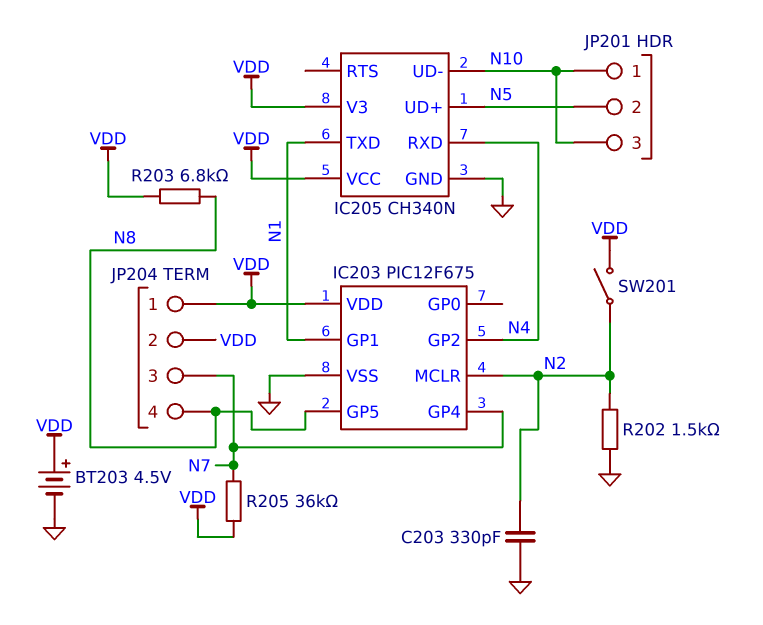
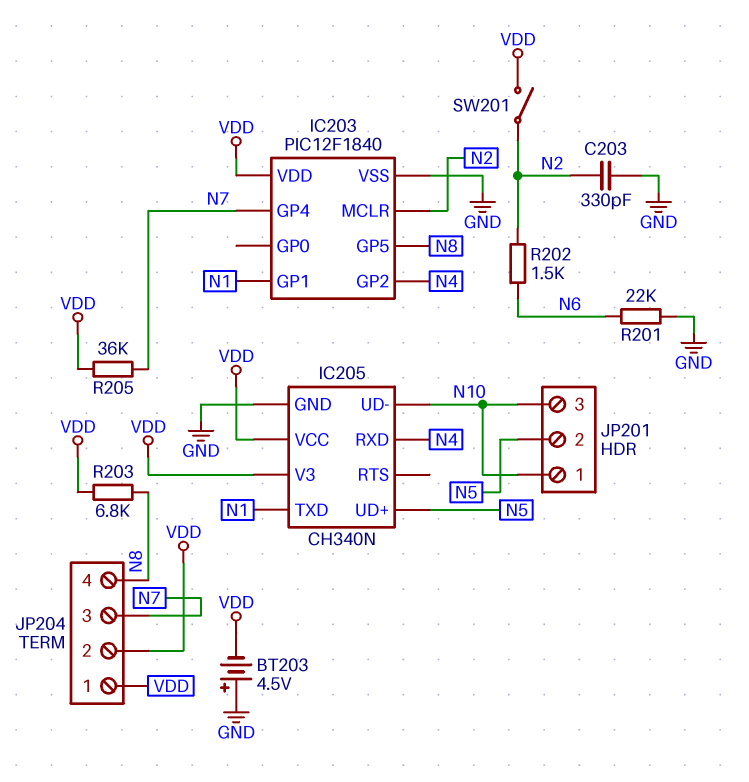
BT203: 4.5V (plus VDD, minus GND) -> 4.5V (plus GND, minus VDD)
IC203: PIC12F675 -> PIC12F1840
R201: none -> 22k (GND, N6)
R202: 1.5k (GND, N2) -> 1.5k (N2, N6)

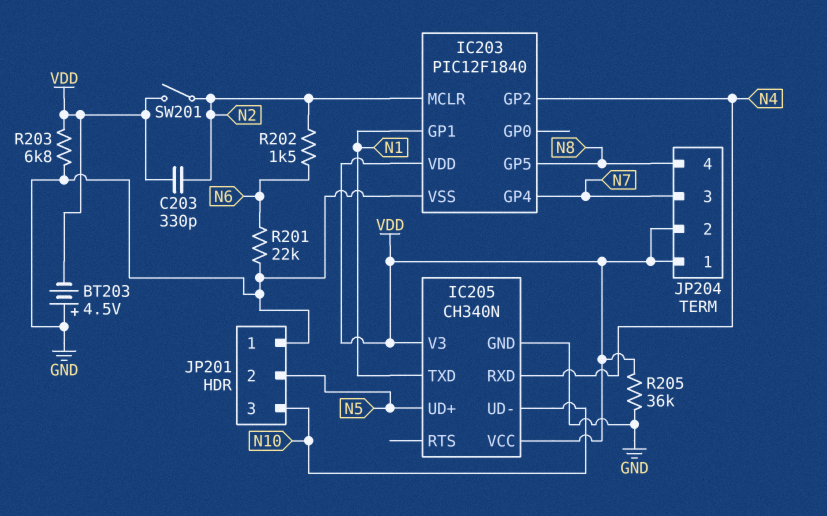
C203: 330pF (GND, N2) -> 330pF (N2, VDD)
JP201 pin 1: N10 -> GND
R203: 6.8k (N8, VDD) -> 6.8k (GND, VDD)
R205: 36k (N7, VDD) -> 36k (GND, VDD)

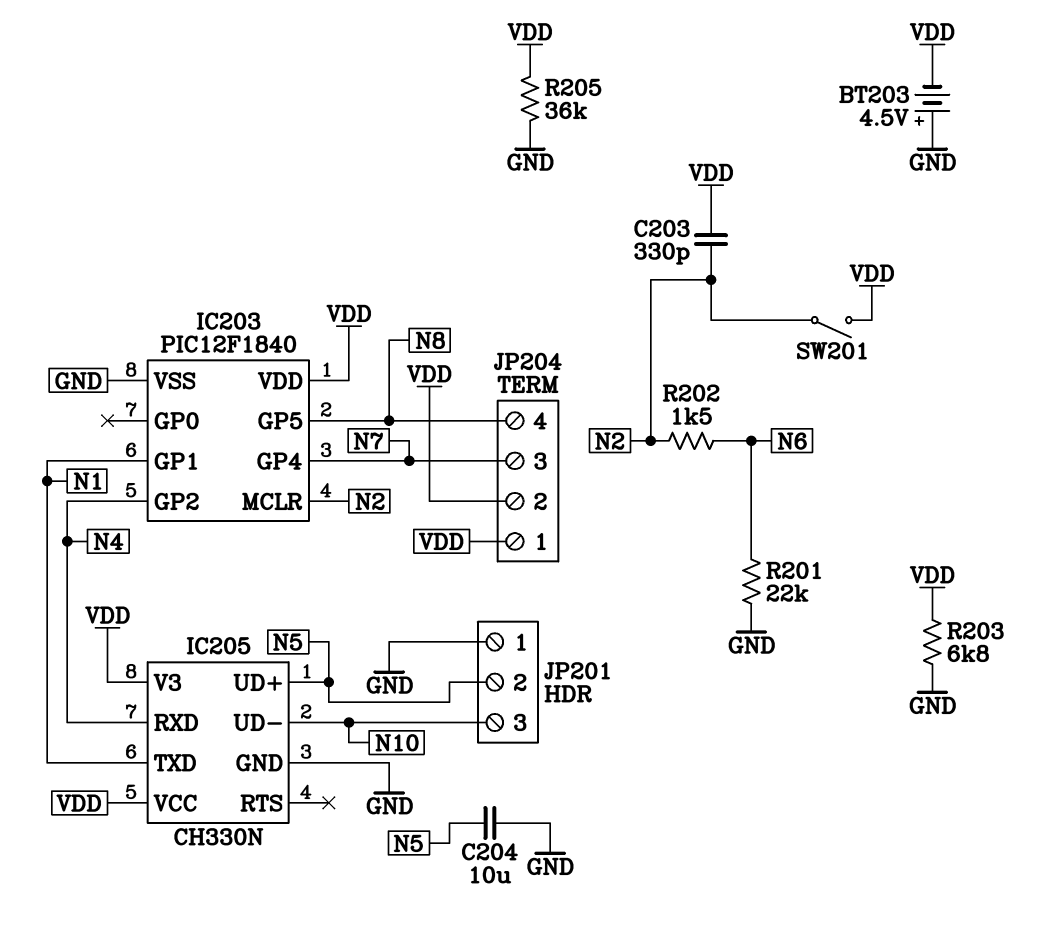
C204: none -> 10uF (GND, N5)
IC205: CH340N -> CH330N

